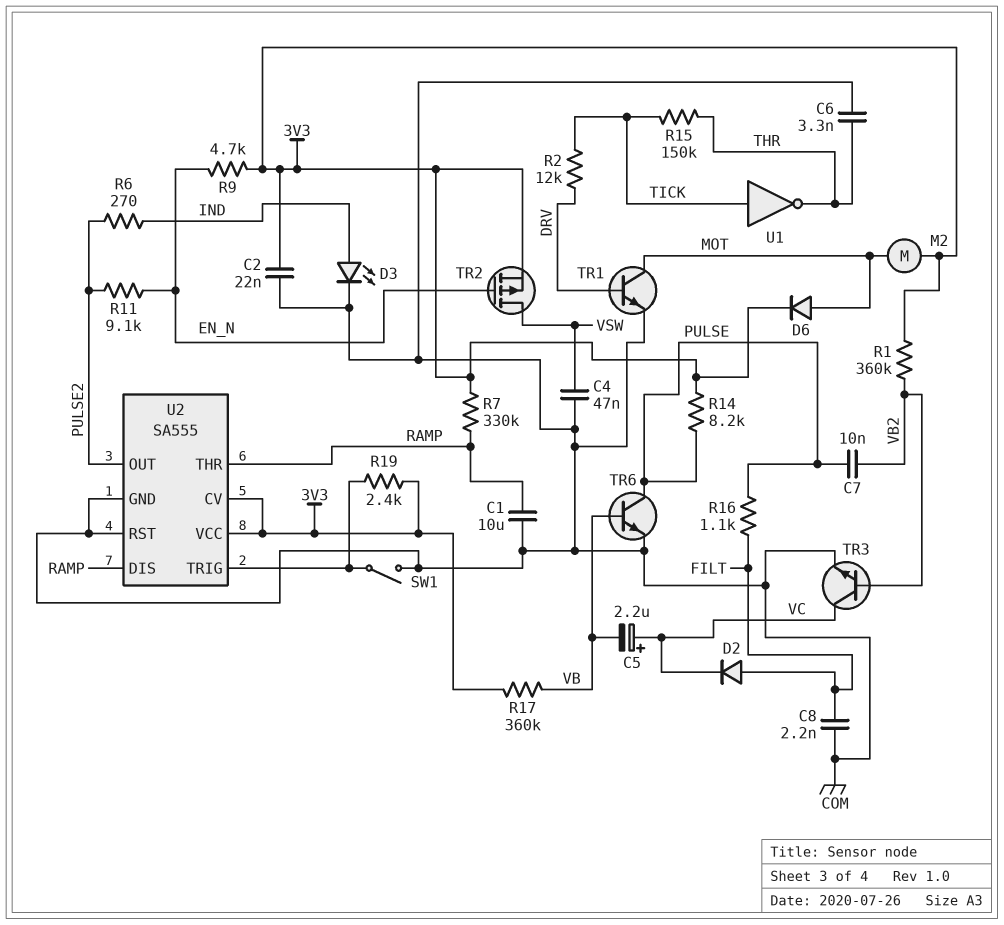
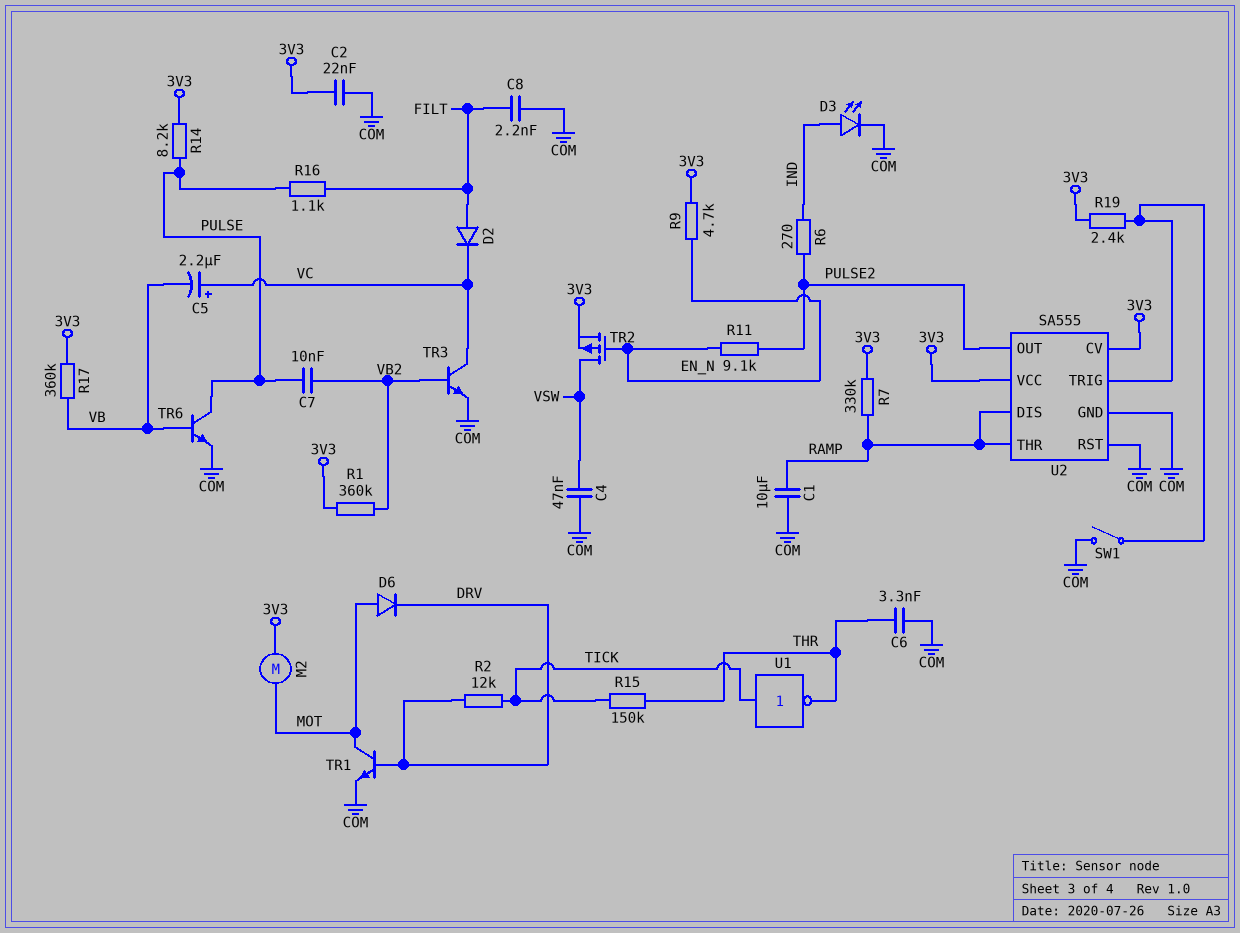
D6: diode (A MOT, K 3V3) -> diode (A MOT, K DRV)

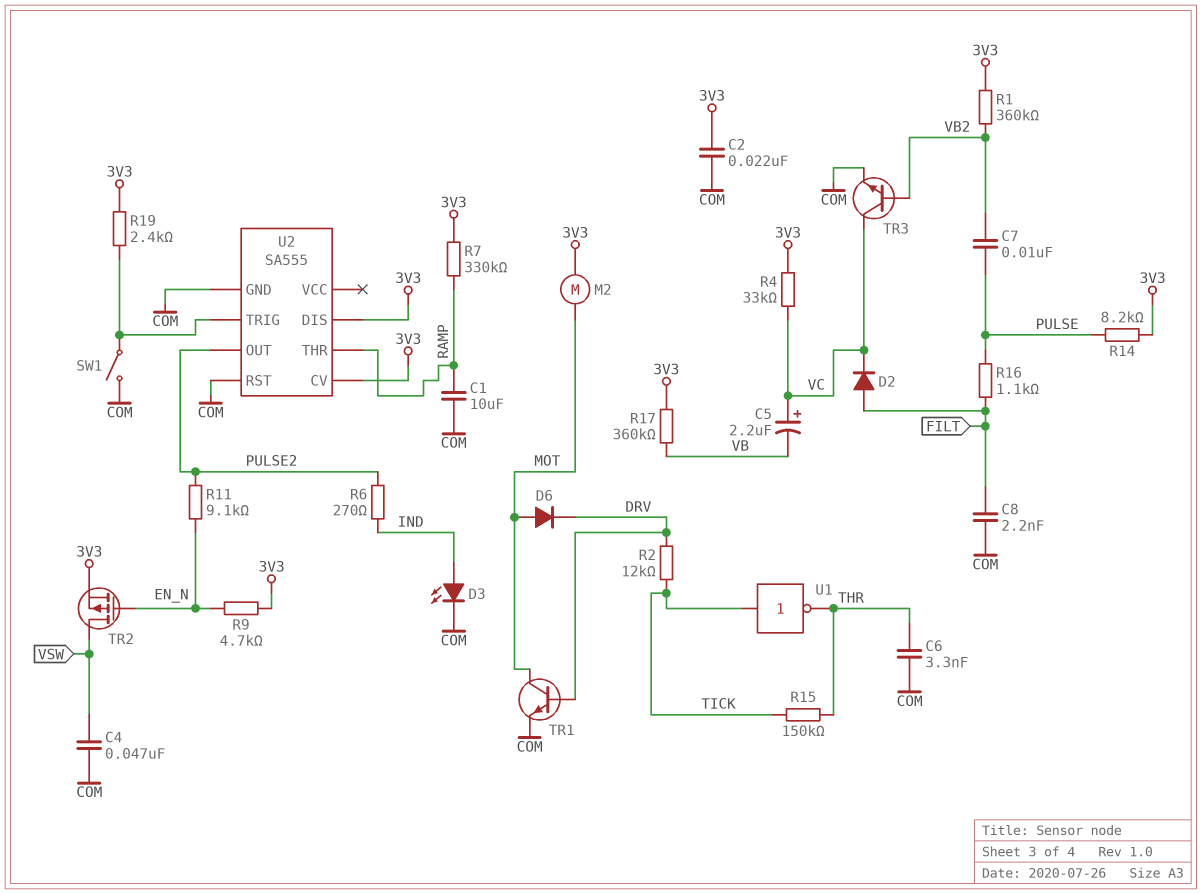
R4: none -> 33k (3V3, VC)
TR6: NPN (B VB, C PULSE, E COM) -> none
U2 pin DIS: RAMP -> 3V3
U2 pin VCC: 3V3 -> none

